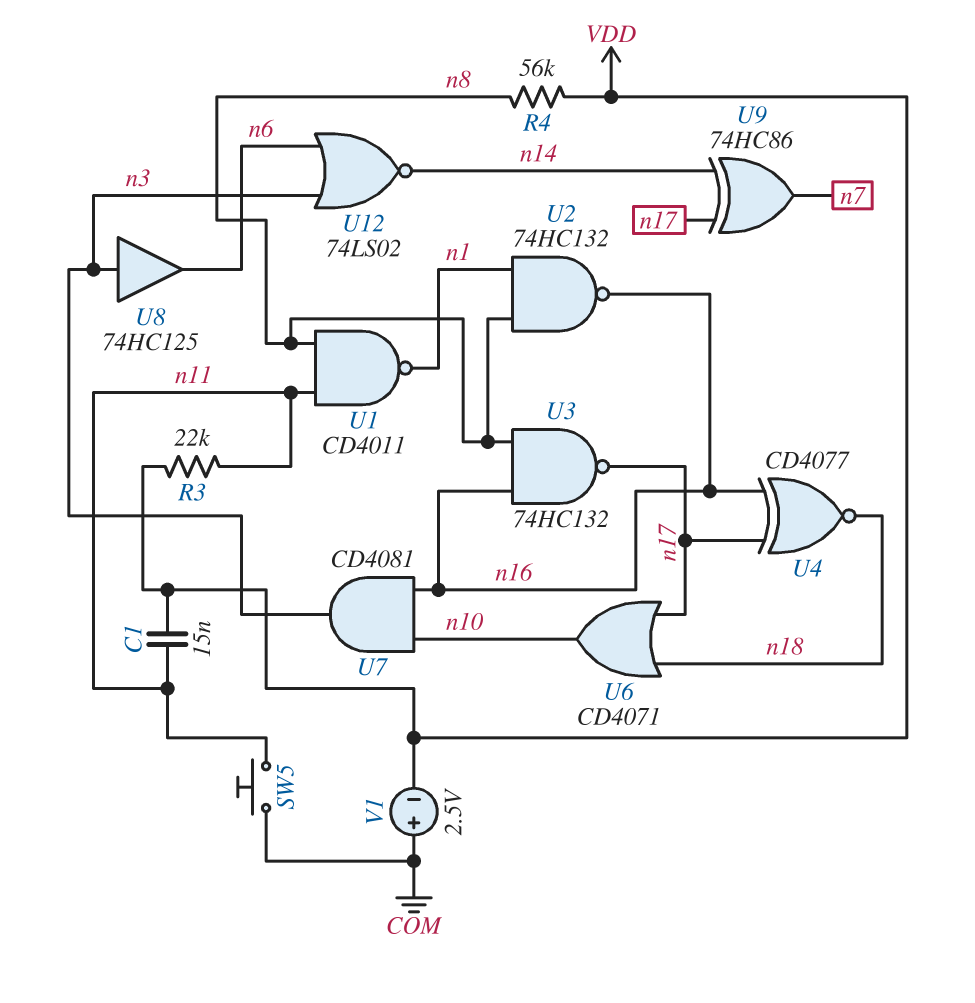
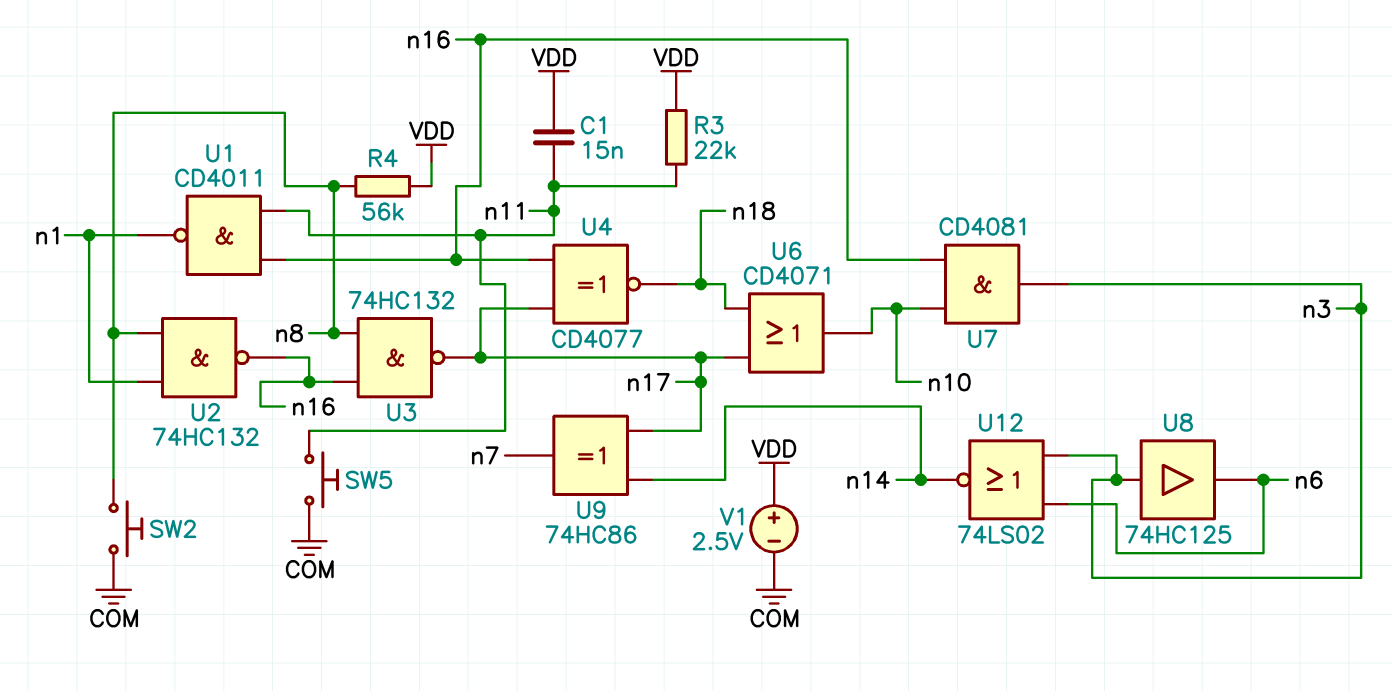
SW2: none -> button (COM, n8)
U1: NAND CD4011 (in n8, in n11, out n1) -> NAND CD4011 (in n11, in n16, out n1)
V1: 2.5V (plus COM, minus VDD) -> 2.5V (plus VDD, minus COM)

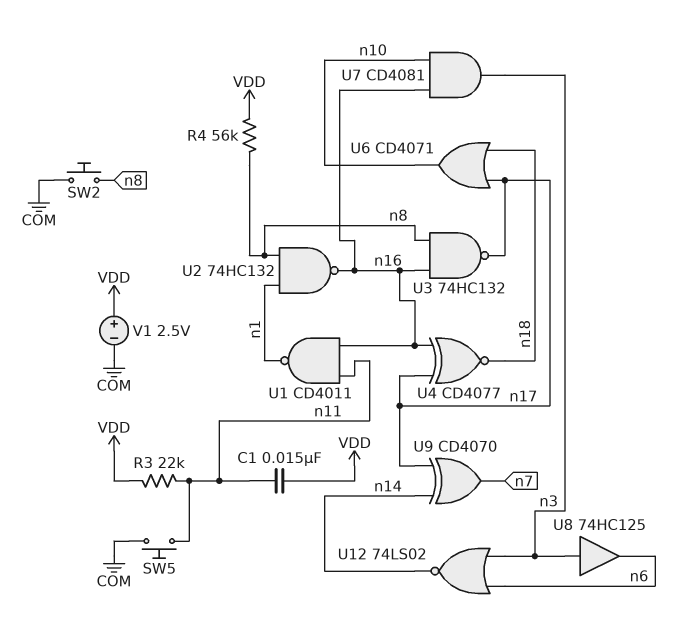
U9: XOR 74HC86 (in n14, in n17, out n7) -> XOR CD4070 (in n14, in n17, out n7)

